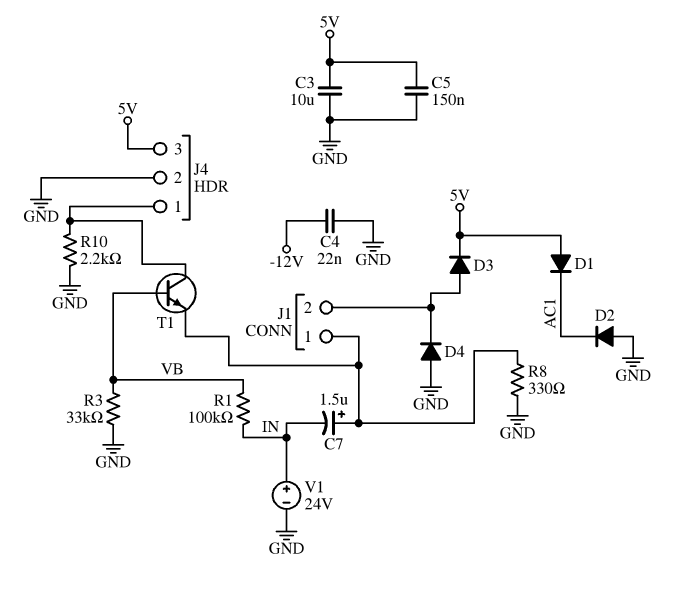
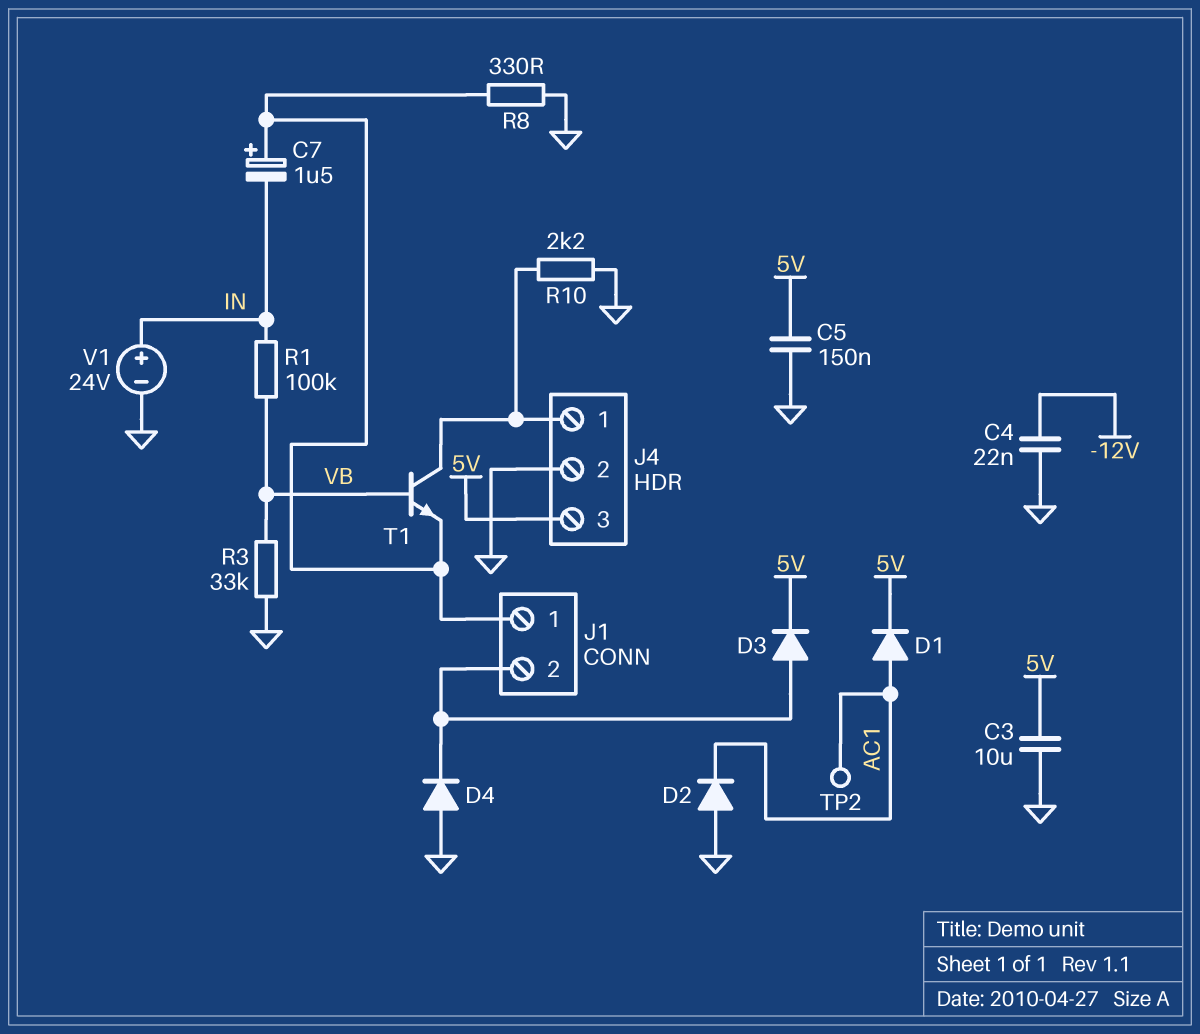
D1: diode (A 5V, K AC1) -> diode (A AC1, K 5V)
TP2: none -> test point (AC1)

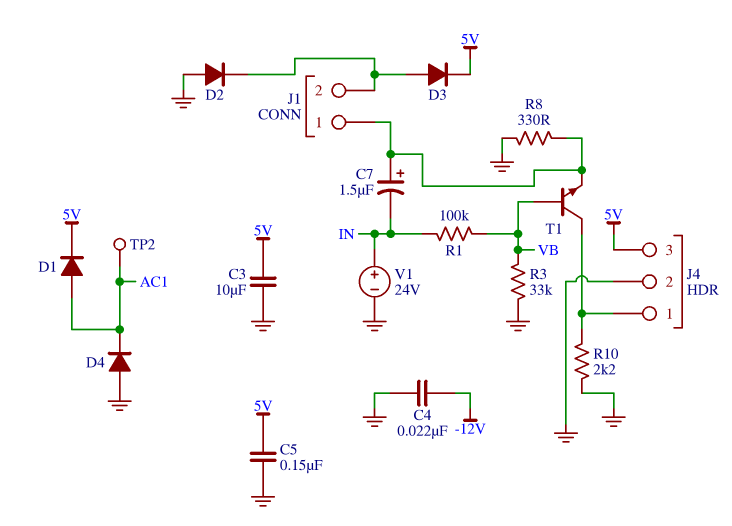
D2: diode (A GND, K AC1) -> diode (A GND, K J1/2)
D4: diode (A GND, K J1/2) -> diode (A GND, K AC1)

